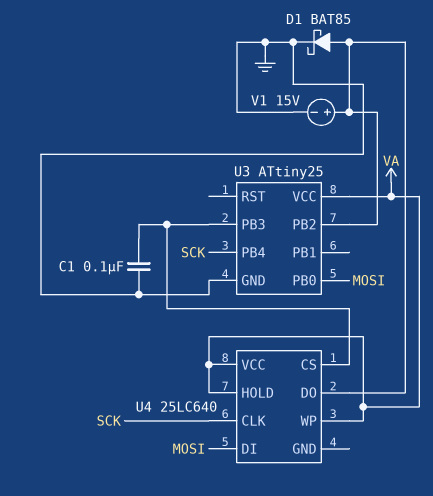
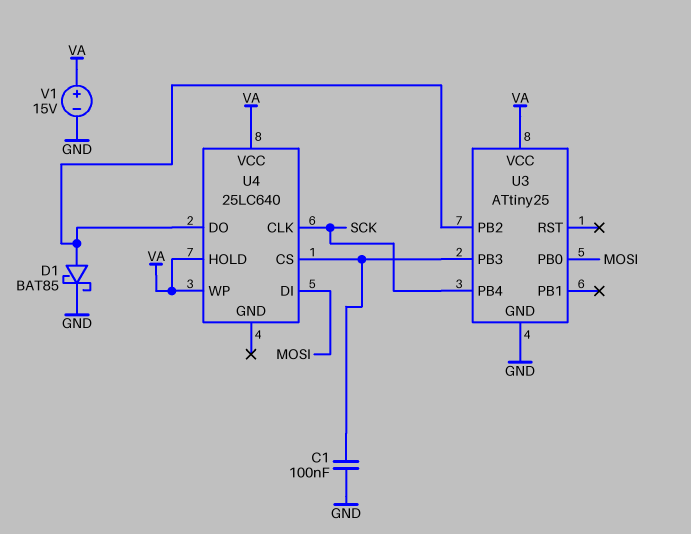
V1: 15V (plus U3/PB2, minus GND) -> 15V (plus VA, minus GND)

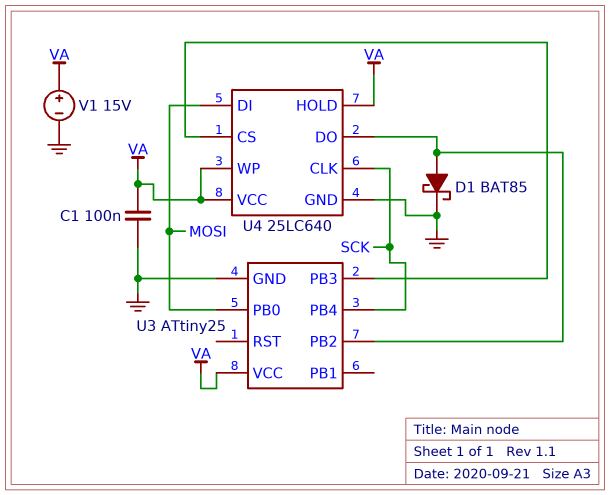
C1: 100nF (GND, U3/PB3) -> 100nF (GND, VA)
U4 pin GND: none -> GND

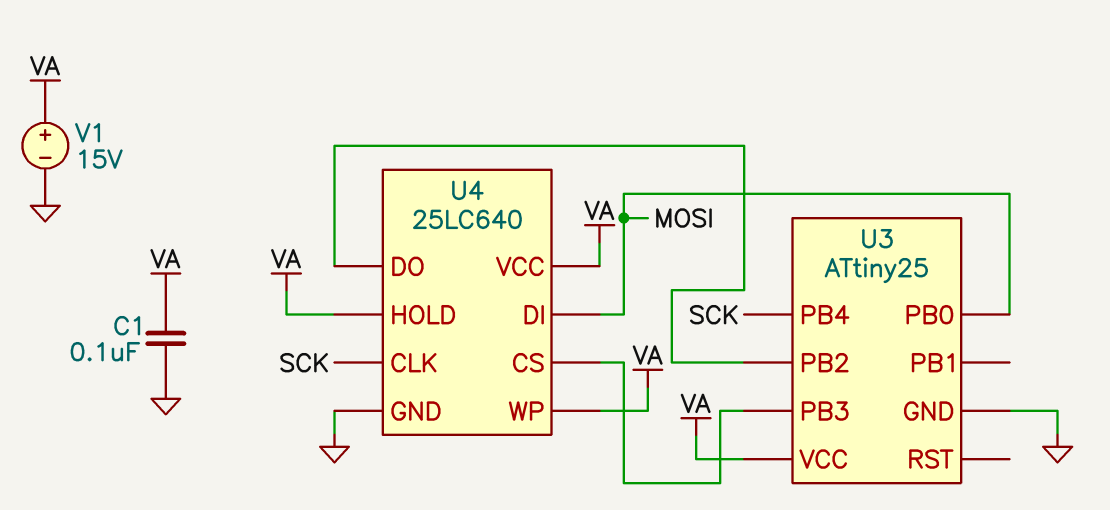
D1: schottky BAT85 (A U3/PB2, K GND) -> none

